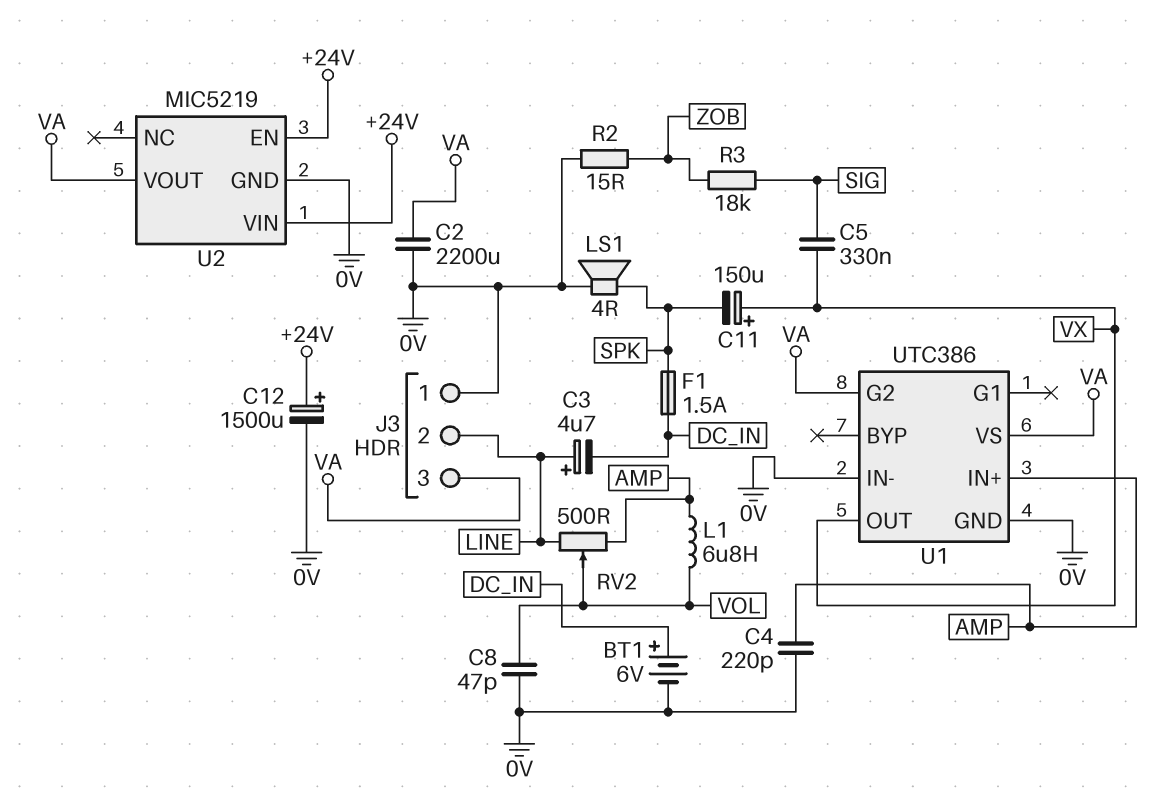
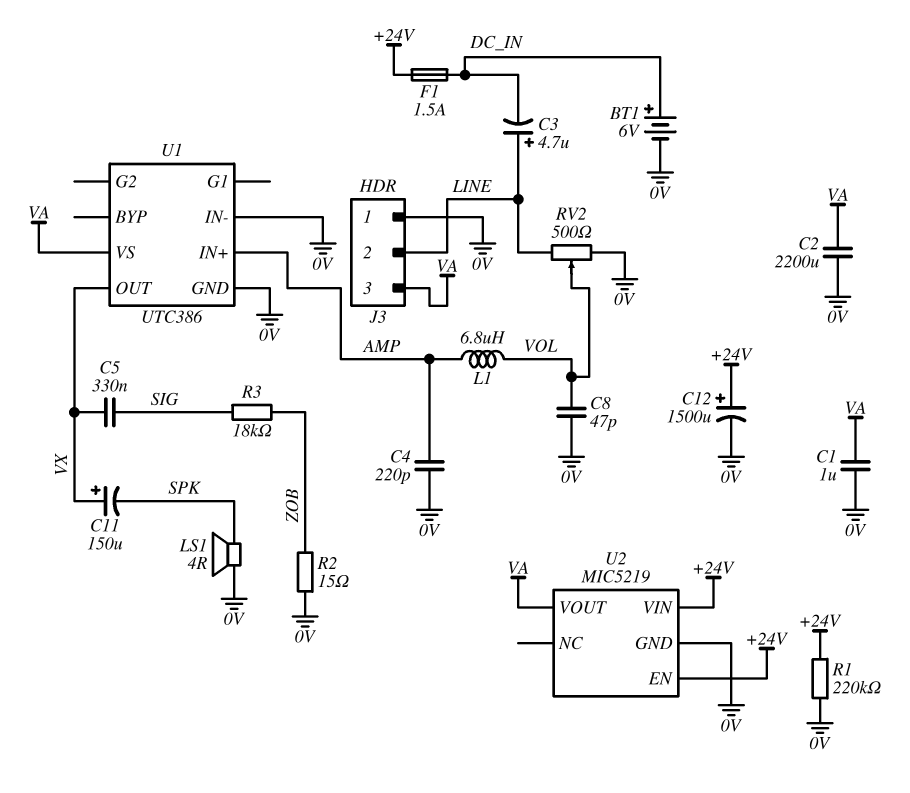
C1: none -> 1uF (0V, VA)
F1: 1.5A (DC_IN, SPK) -> 1.5A (+24V, DC_IN)
R1: none -> 220k (+24V, 0V)
RV2: 500 (AMP, LINE, wiper VOL) -> 500 (0V, LINE, wiper VOL)
U1 pin G2: VA -> none

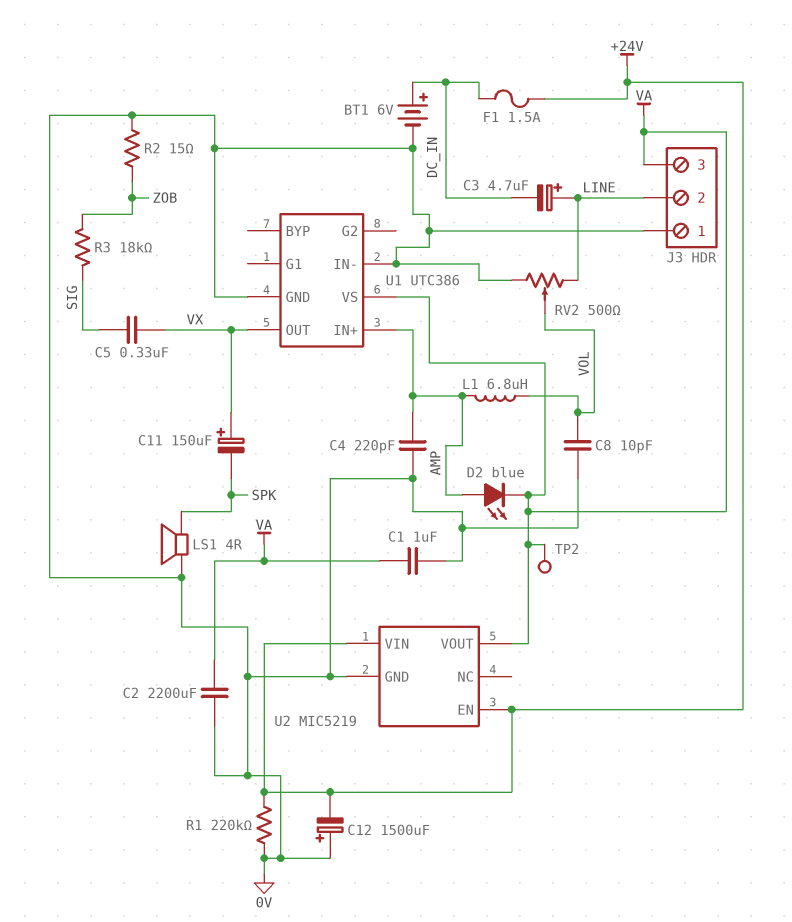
C8: 47pF (0V, VOL) -> 10pF (0V, VOL)
C12: 1500uF (plus +24V, minus 0V) -> 1500uF (plus 0V, minus +24V)
D2: none -> LED blue (A AMP, K VA)
TP2: none -> test point (VA)

